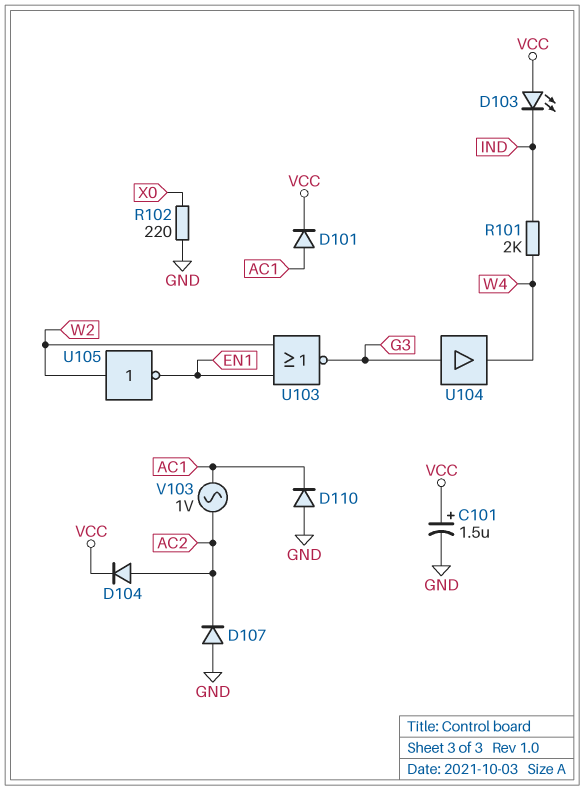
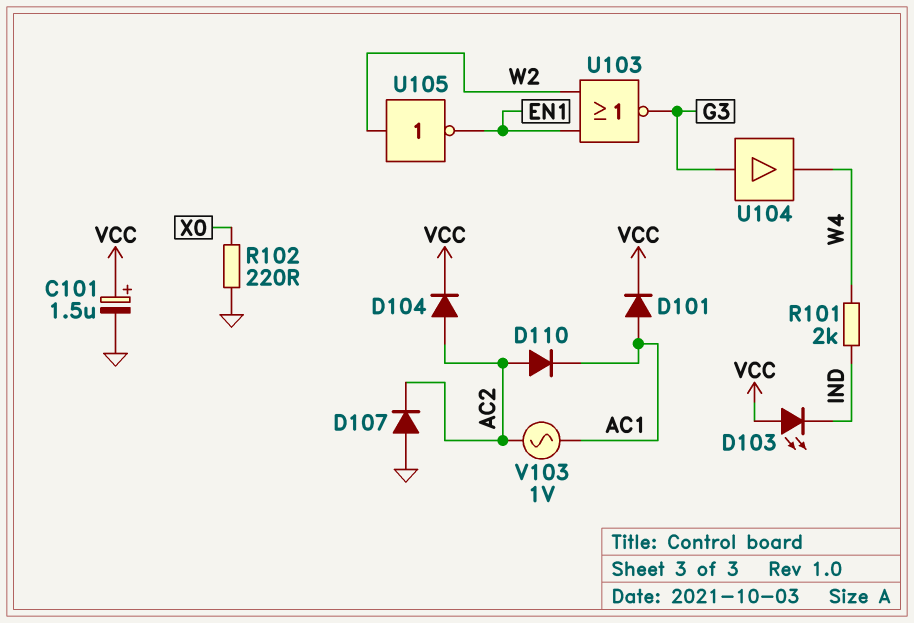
D110: diode (A GND, K AC1) -> diode (A AC2, K AC1)

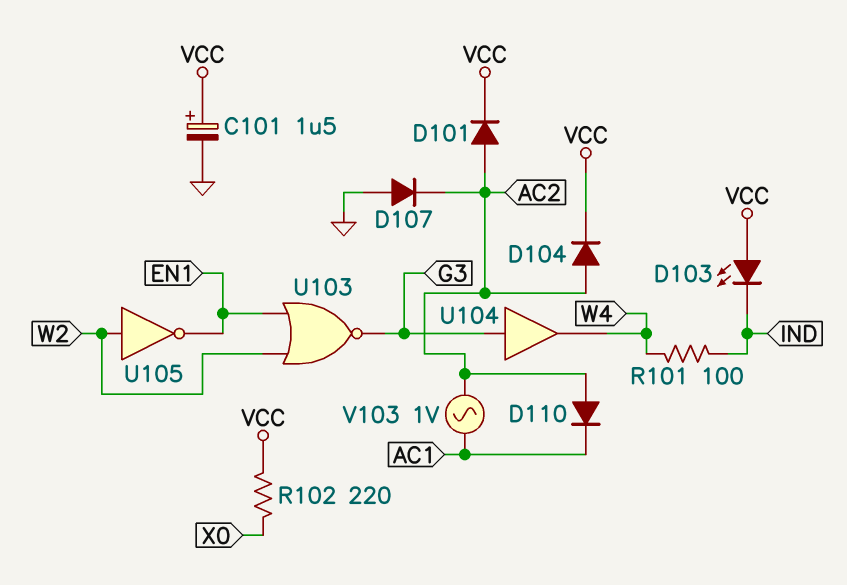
D101: diode (A AC1, K VCC) -> diode (A AC2, K VCC)
R101: 2k (IND, W4) -> 100 (IND, W4)
R102: 220 (GND, X0) -> 220 (VCC, X0)

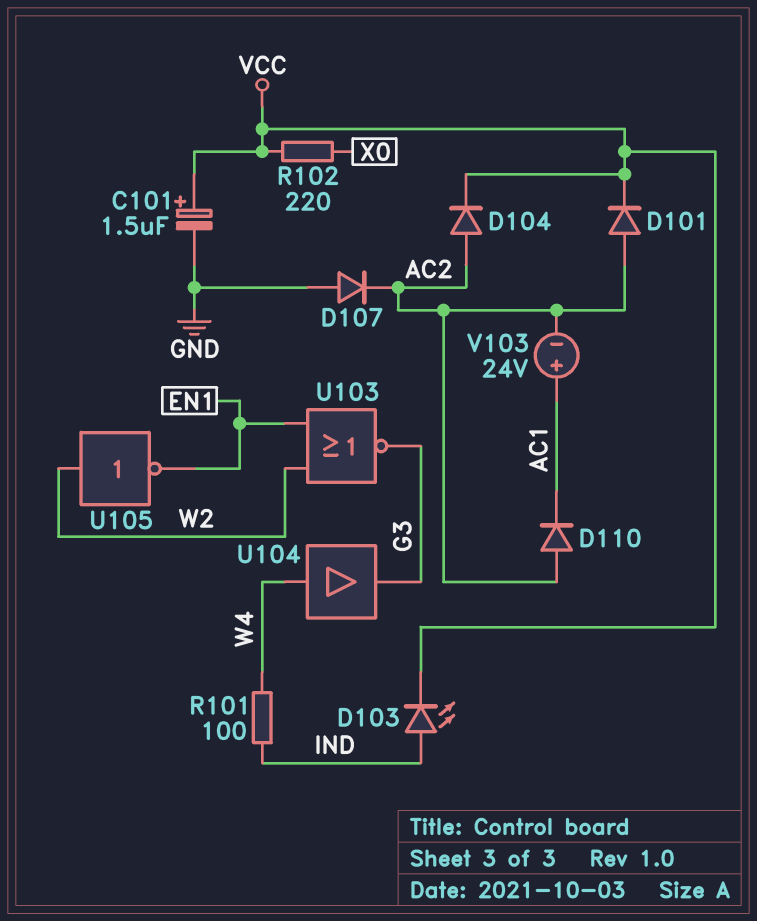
D103: LED (A VCC, K IND) -> LED (A IND, K VCC)
U104: buffer (in G3, out W4) -> buffer (in W4, out G3)
V103: AC 1V (AC1, AC2) -> 24V (plus AC1, minus AC2)

